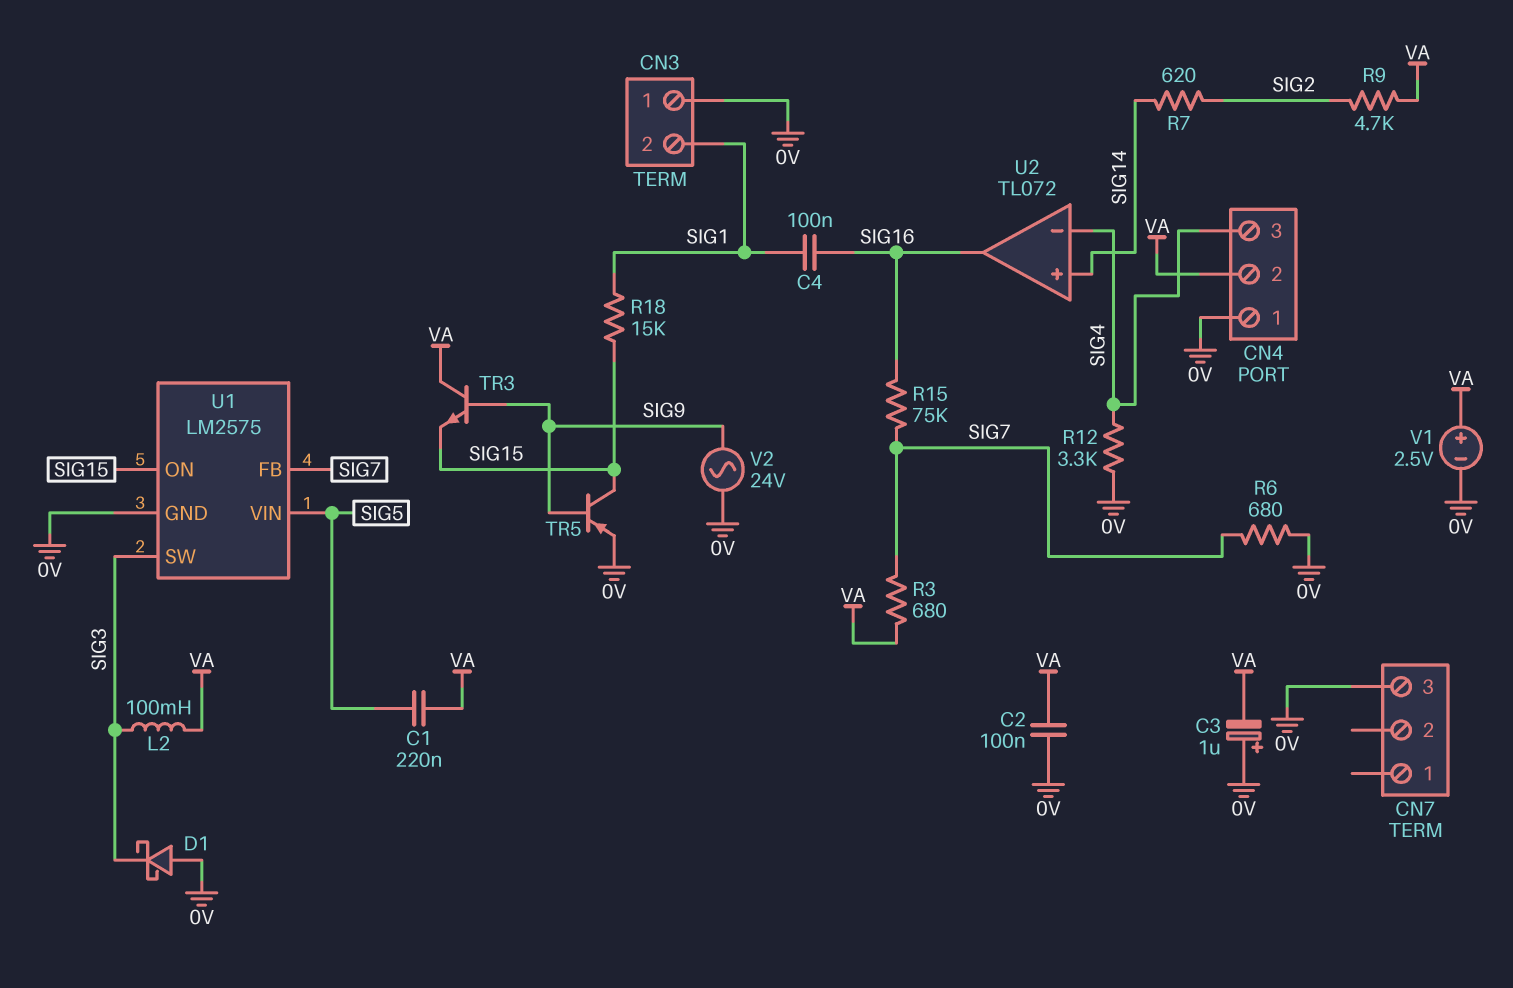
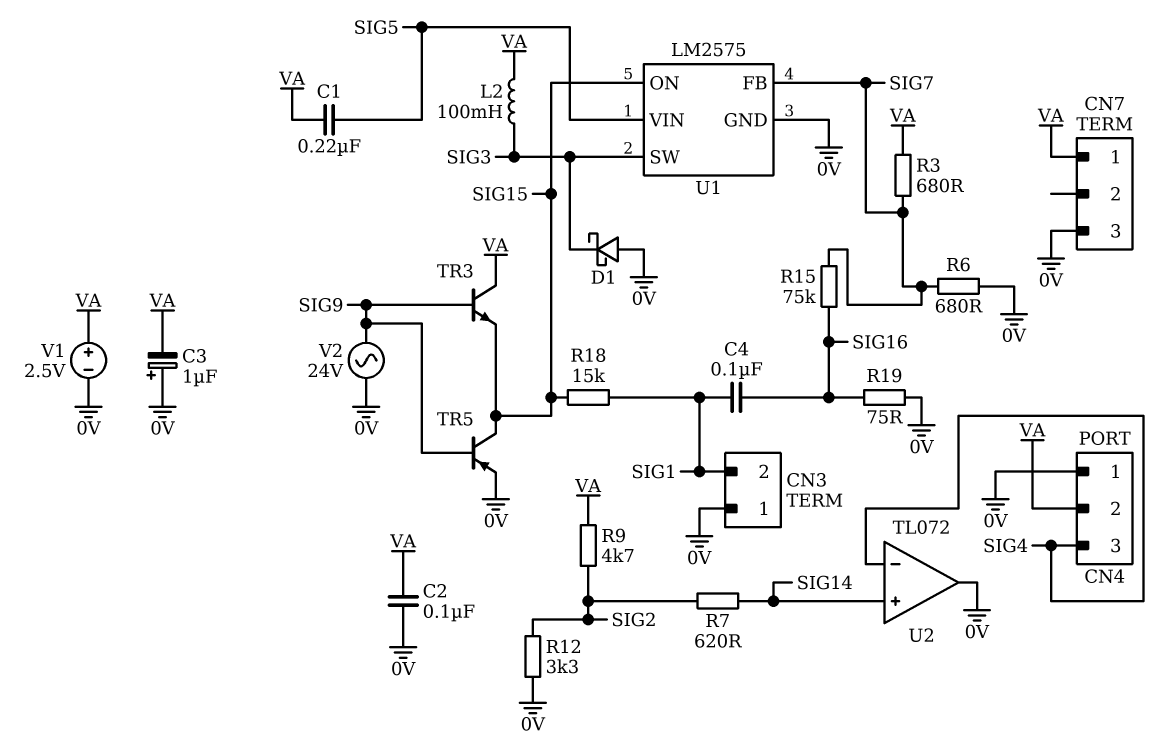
CN7 pin 1: none -> VA
R12: 3.3k (0V, SIG4) -> 3.3k (0V, SIG2)
R19: none -> 75 (0V, SIG16)
U2 pin out: SIG16 -> 0V

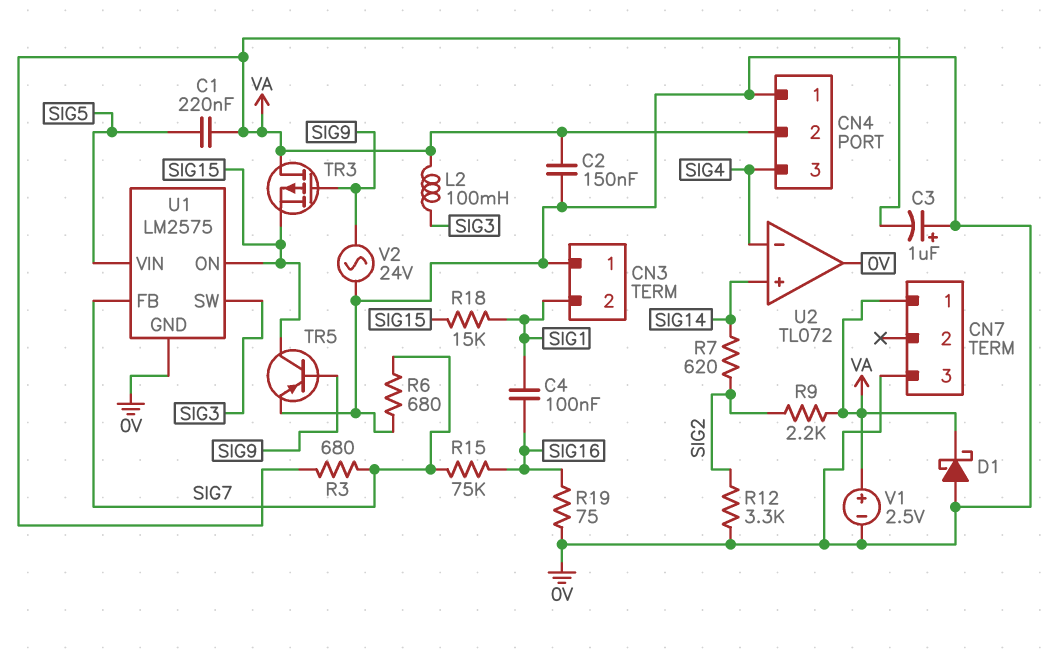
C2: 100nF (0V, VA) -> 150nF (0V, VA)
D1: schottky (A 0V, K SIG3) -> schottky (A 0V, K VA)
R9: 4.7k (SIG2, VA) -> 2.2k (SIG2, VA)
TR3: NPN (B SIG9, C VA, E SIG15) -> PMOS (G SIG9, D VA, S SIG15)

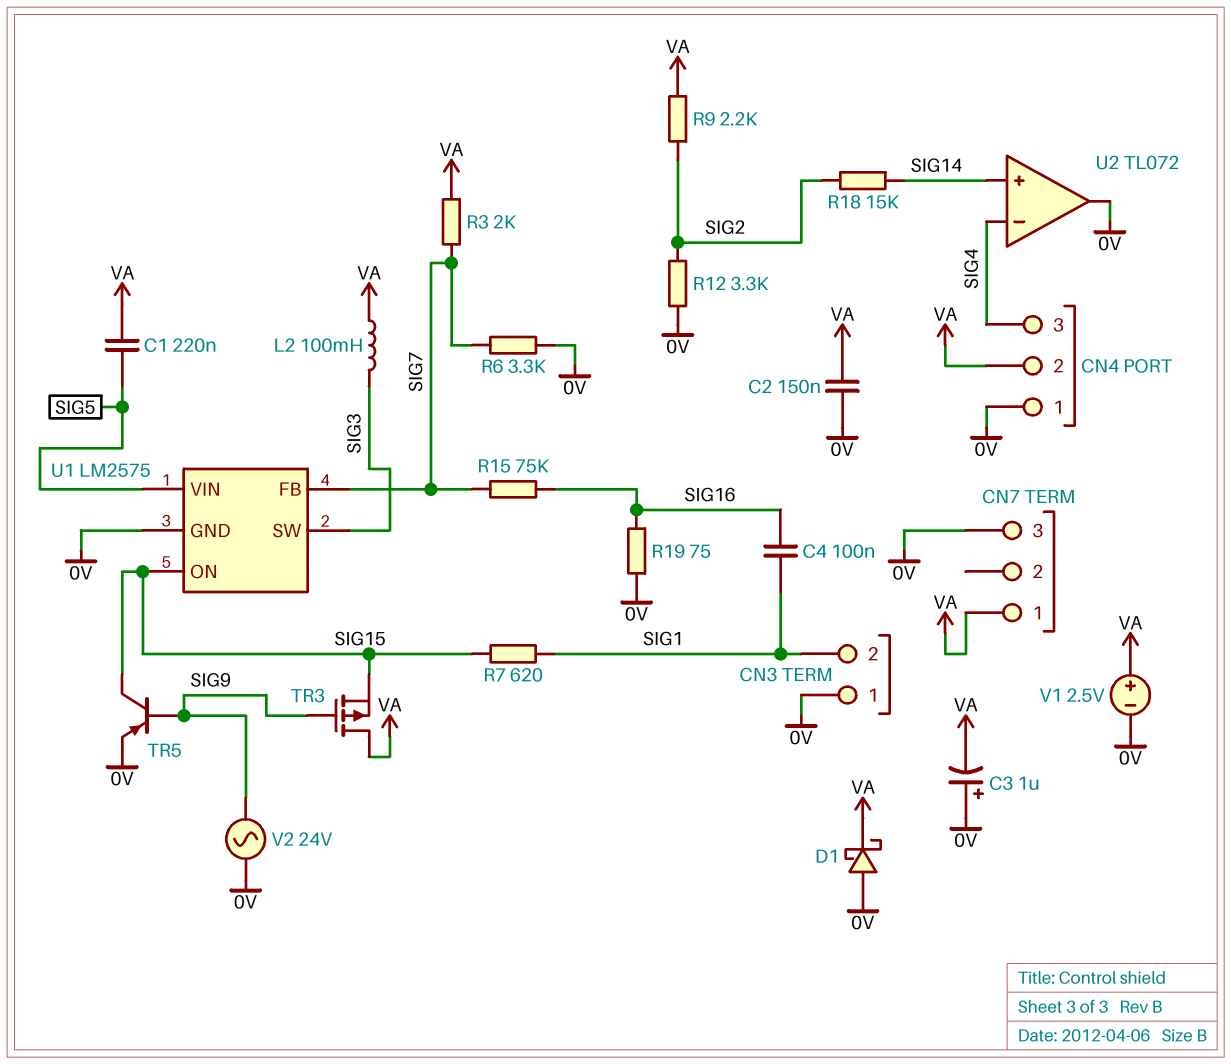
R3: 680 (SIG7, VA) -> 2k (SIG7, VA)
R6: 680 (0V, SIG7) -> 3.3k (0V, SIG7)
R7: 620 (SIG2, SIG14) -> 620 (SIG1, SIG15)
R18: 15k (SIG1, SIG15) -> 15k (SIG2, SIG14)

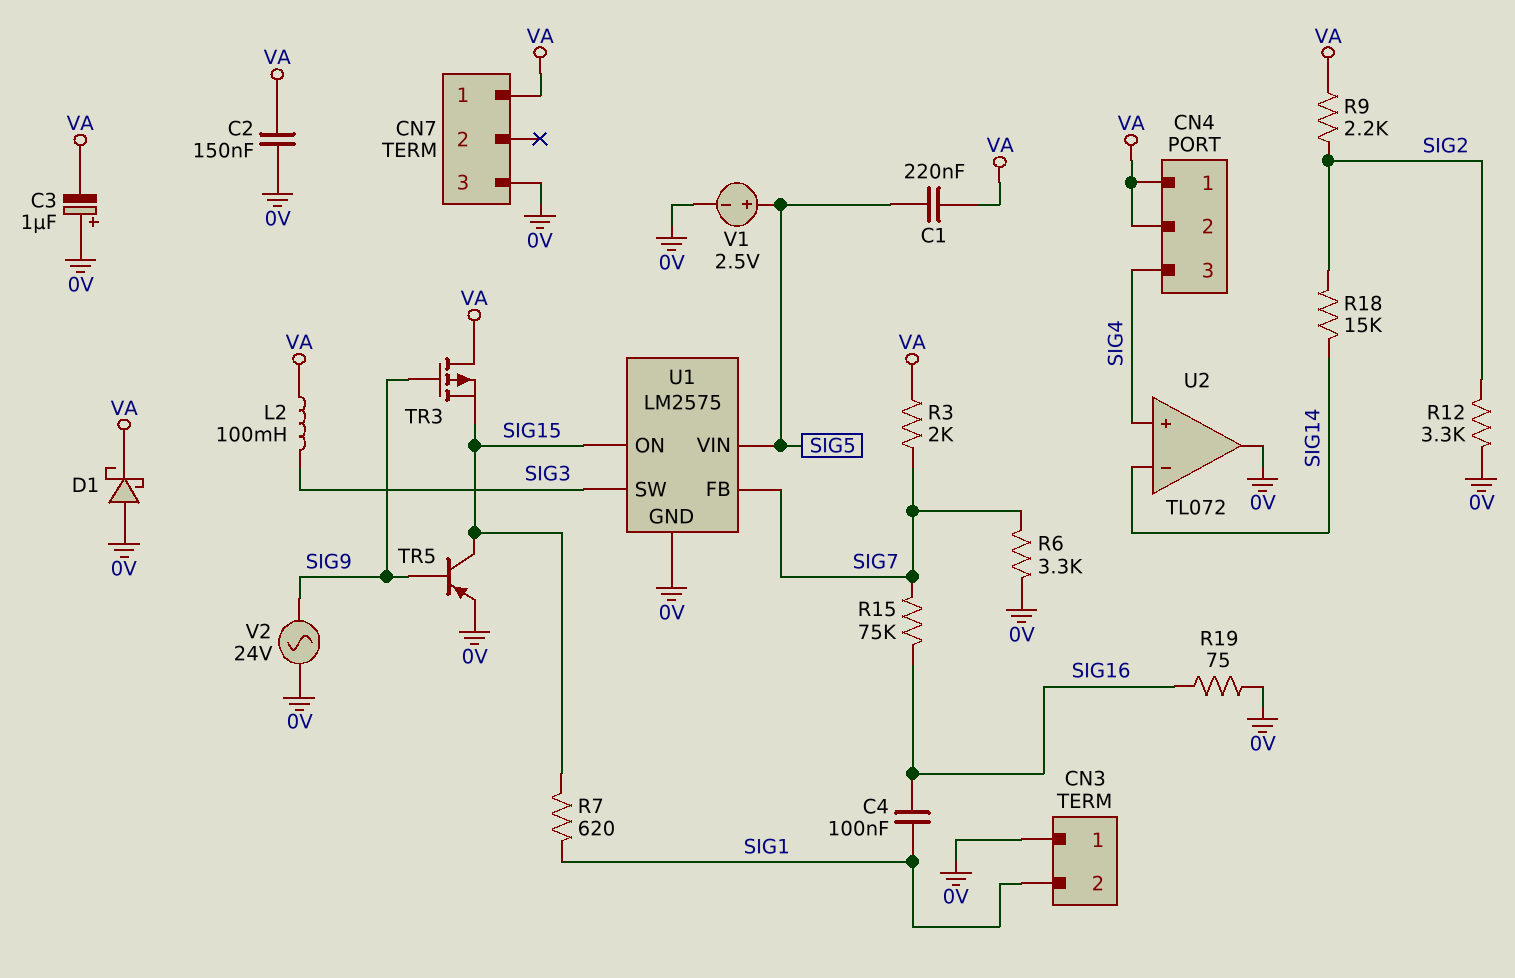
CN4 pin 1: 0V -> VA
U2 pin in+: SIG14 -> SIG4
U2 pin in-: SIG4 -> SIG14
V1: 2.5V (plus VA, minus 0V) -> 2.5V (plus SIG5, minus 0V)

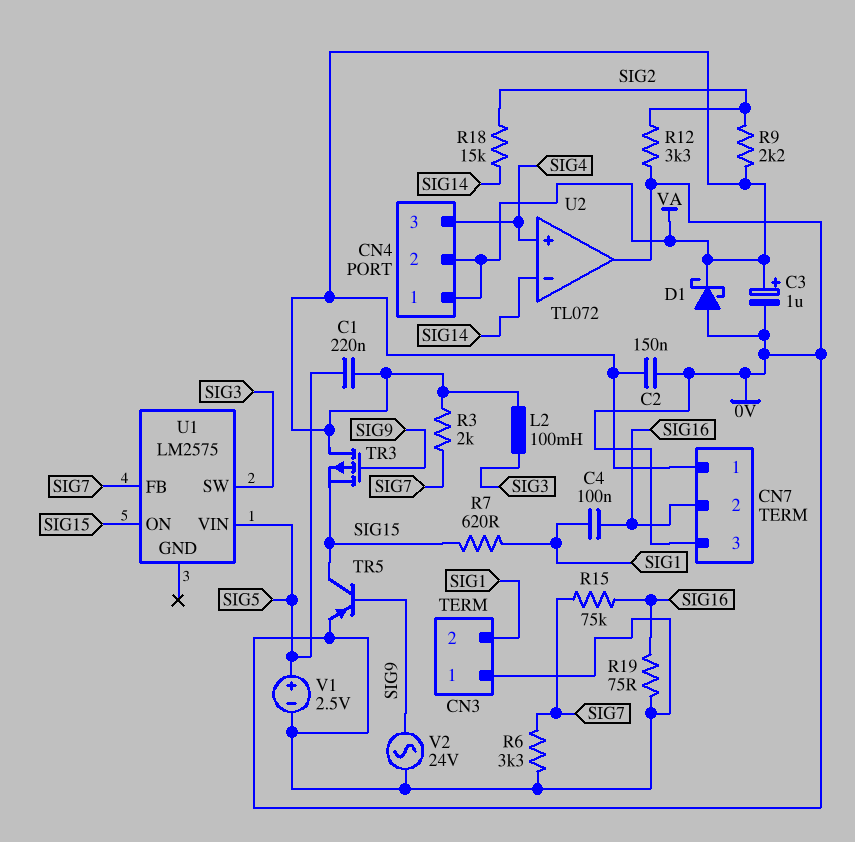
C3: 1uF (plus 0V, minus VA) -> 1uF (plus VA, minus 0V)
CN7 pin 2: none -> SIG16
U1 pin GND: 0V -> none

